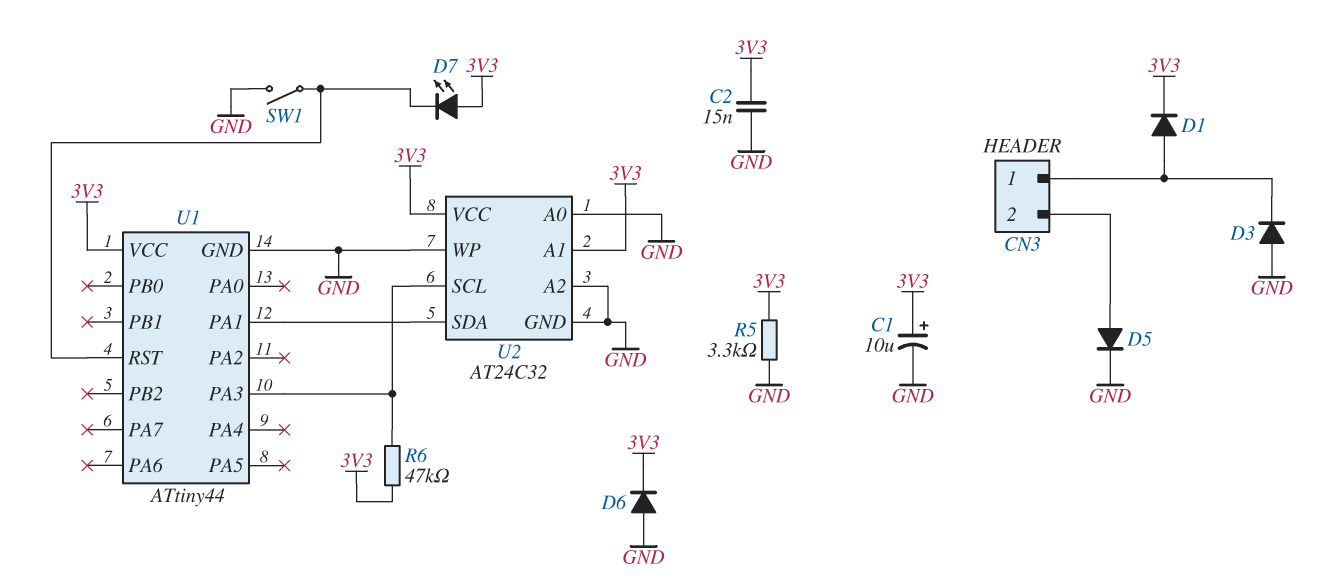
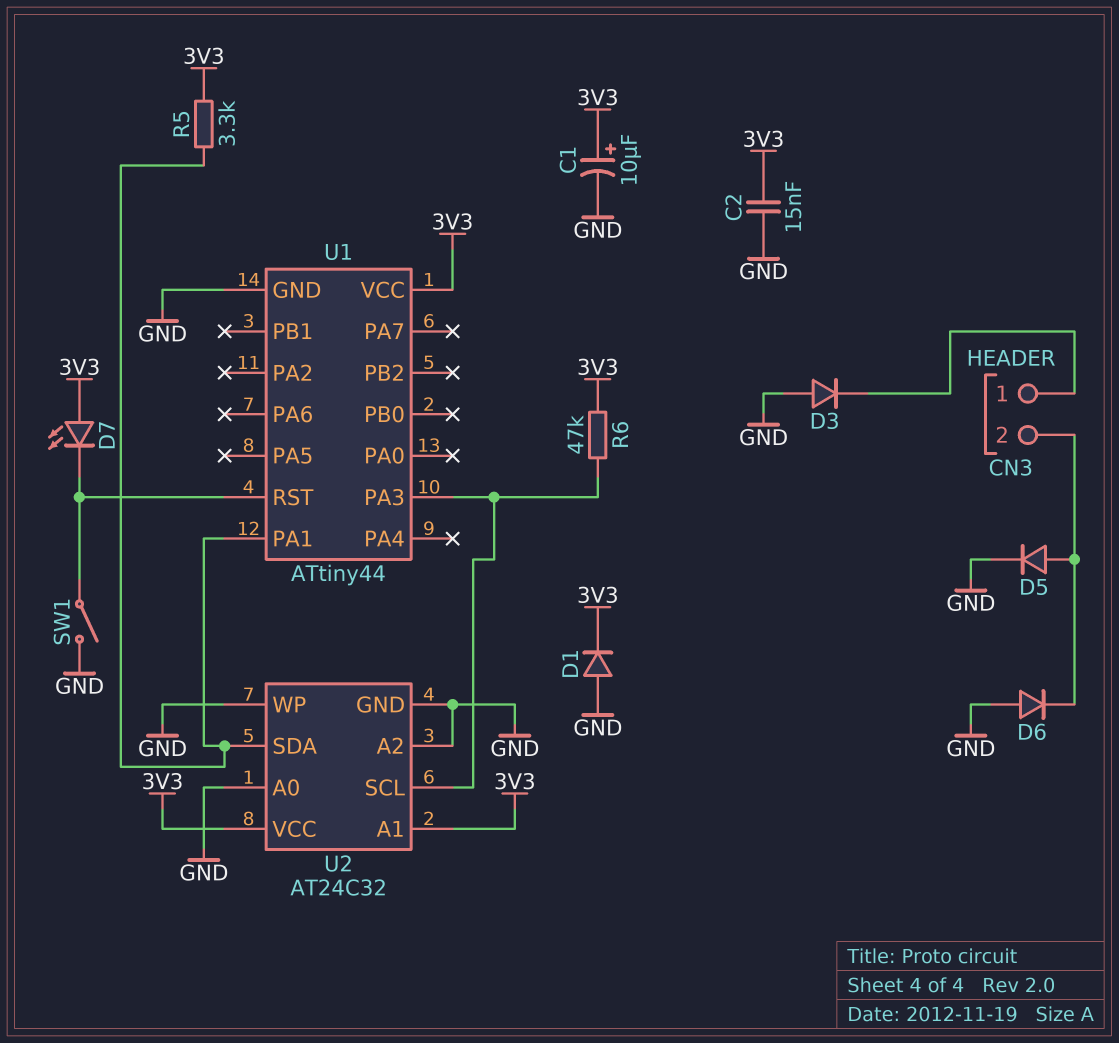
D1: diode (A CN3/1, K 3V3) -> diode (A GND, K 3V3)
D6: diode (A GND, K 3V3) -> diode (A GND, K CN3/2)
R5: 3.3k (3V3, GND) -> 3.3k (3V3, U1/PA1)

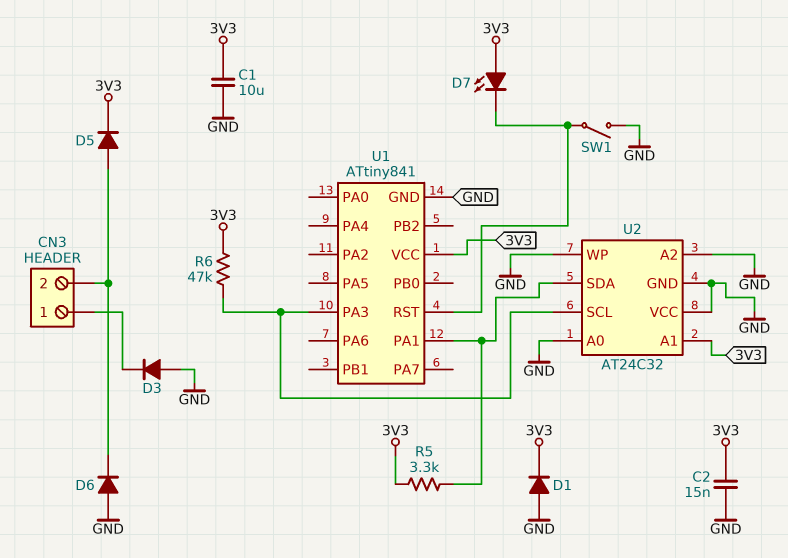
C1: 10uF (plus 3V3, minus GND) -> 10uF (3V3, GND)
D5: diode (A CN3/2, K GND) -> diode (A CN3/2, K 3V3)
U1: ATtiny44 -> ATtiny841
U2 pin VCC: 3V3 -> GND

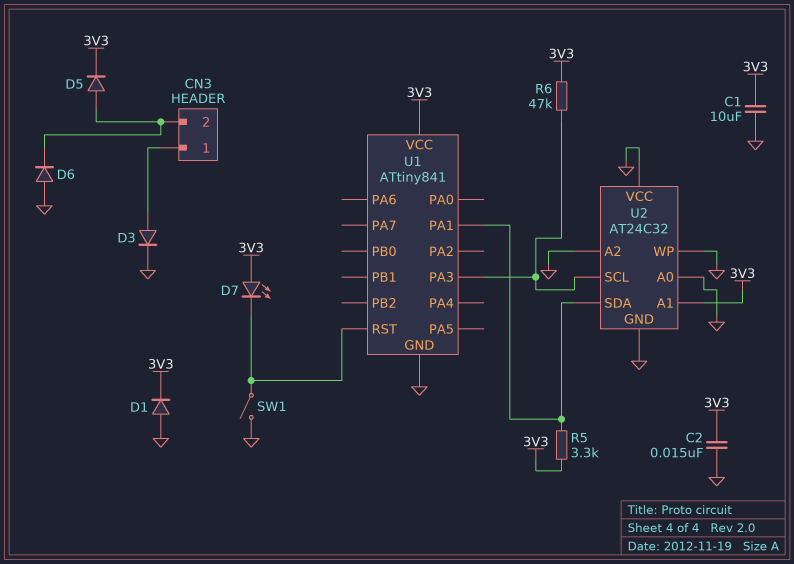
D3: diode (A GND, K CN3/1) -> diode (A CN3/1, K GND)

